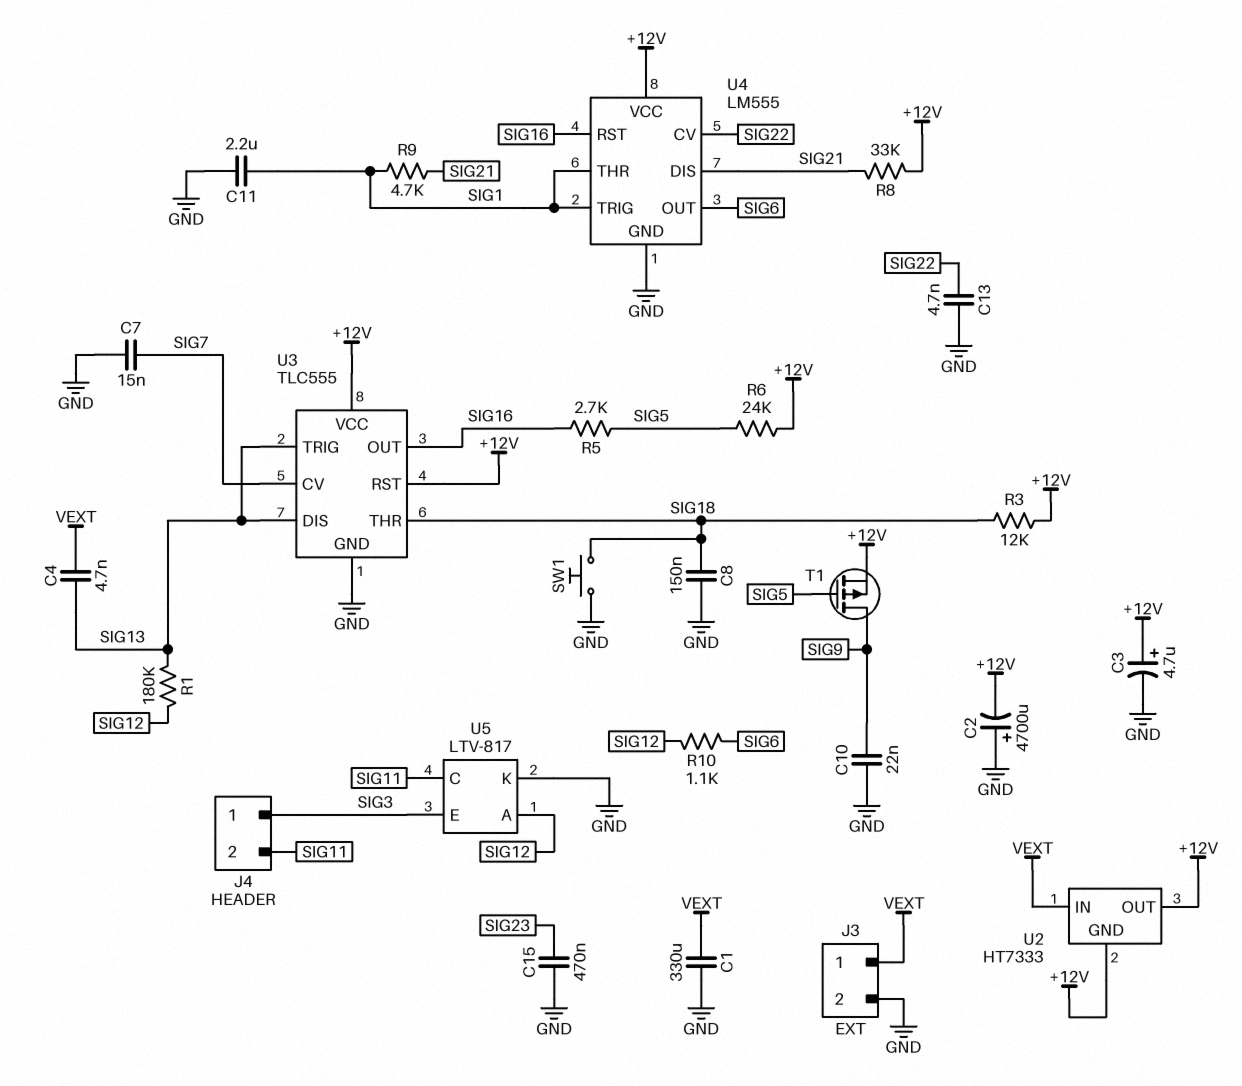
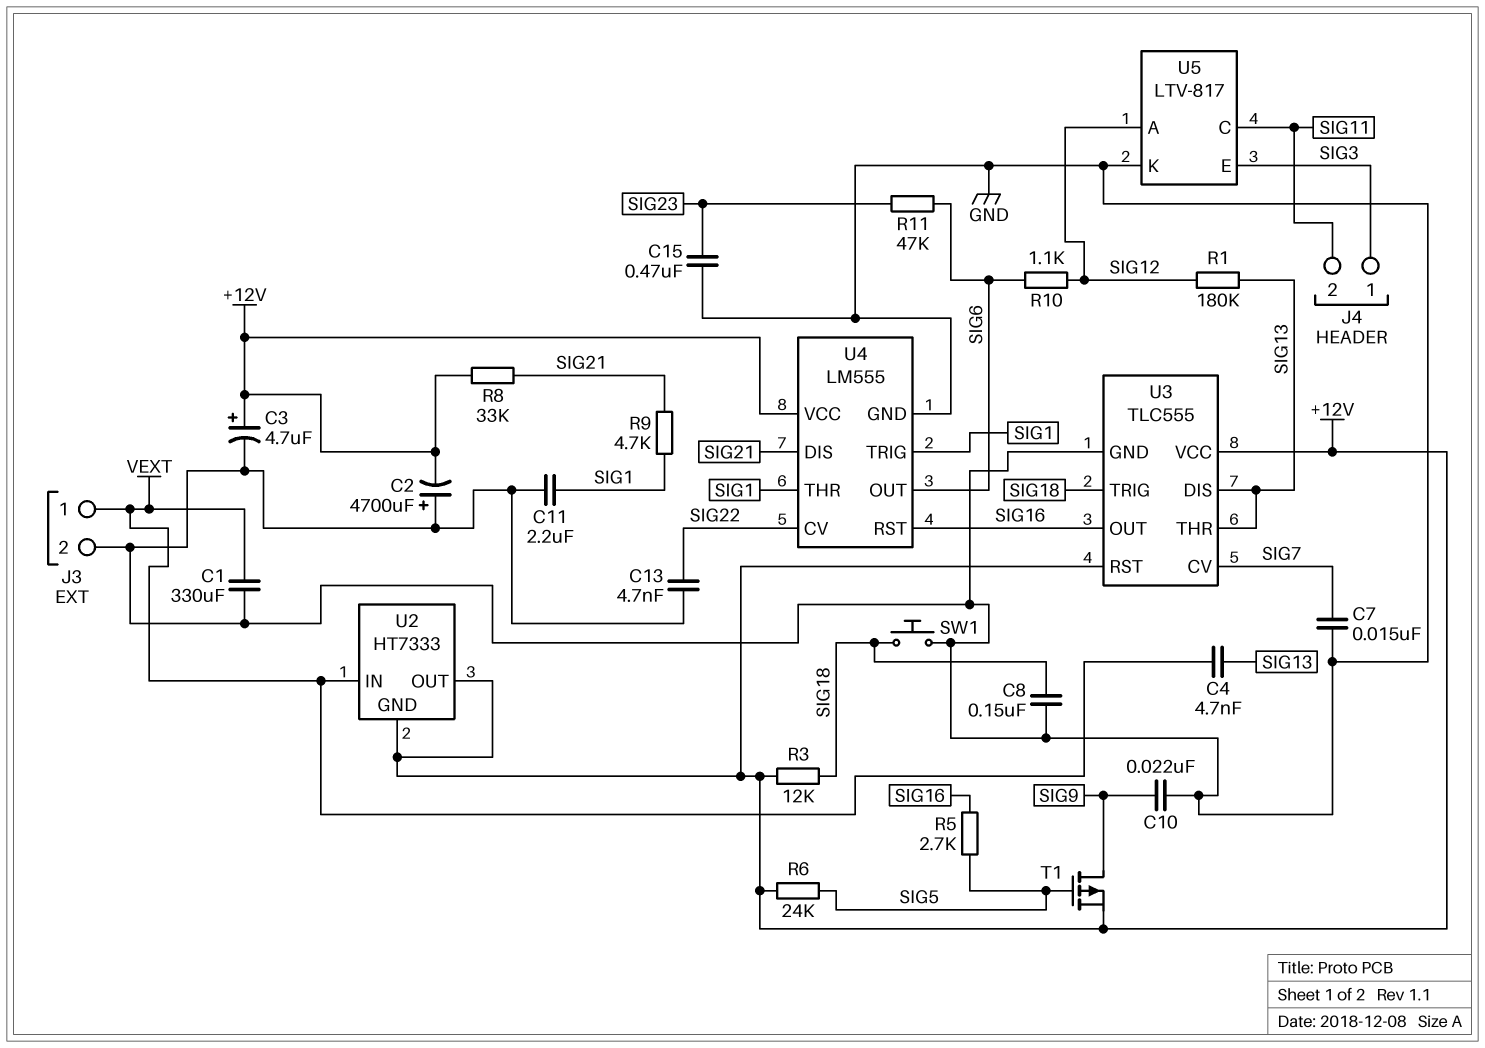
R11: none -> 47k (SIG6, SIG23)
U3 pin THR: SIG18 -> SIG13
U3 pin TRIG: SIG13 -> SIG18

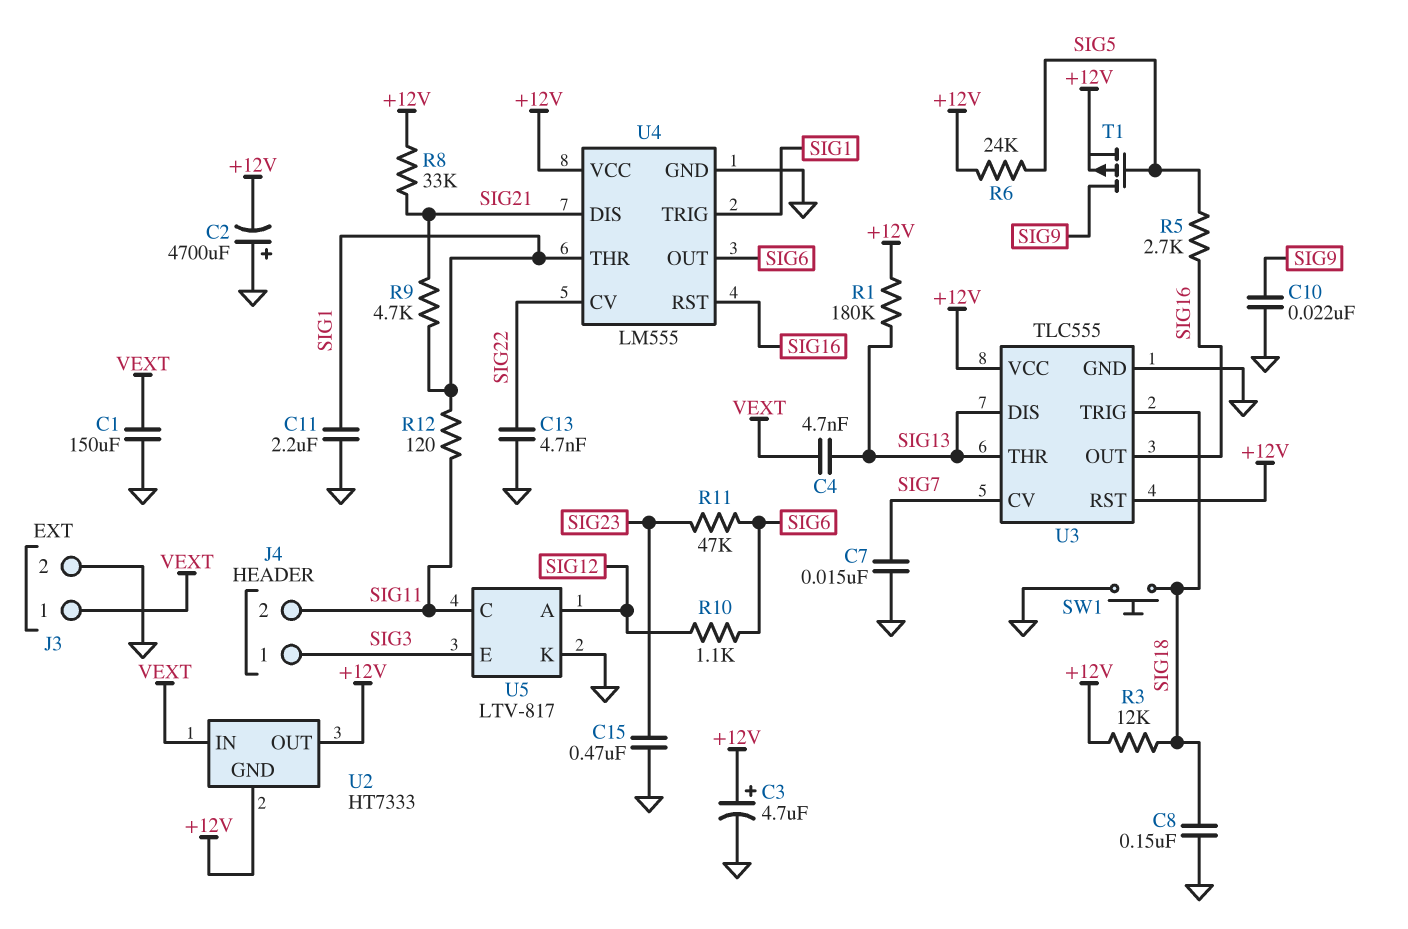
C1: 330uF (GND, VEXT) -> 150uF (GND, VEXT)
R1: 180k (SIG12, SIG13) -> 180k (+12V, SIG13)
R12: none -> 120 (SIG1, SIG11)

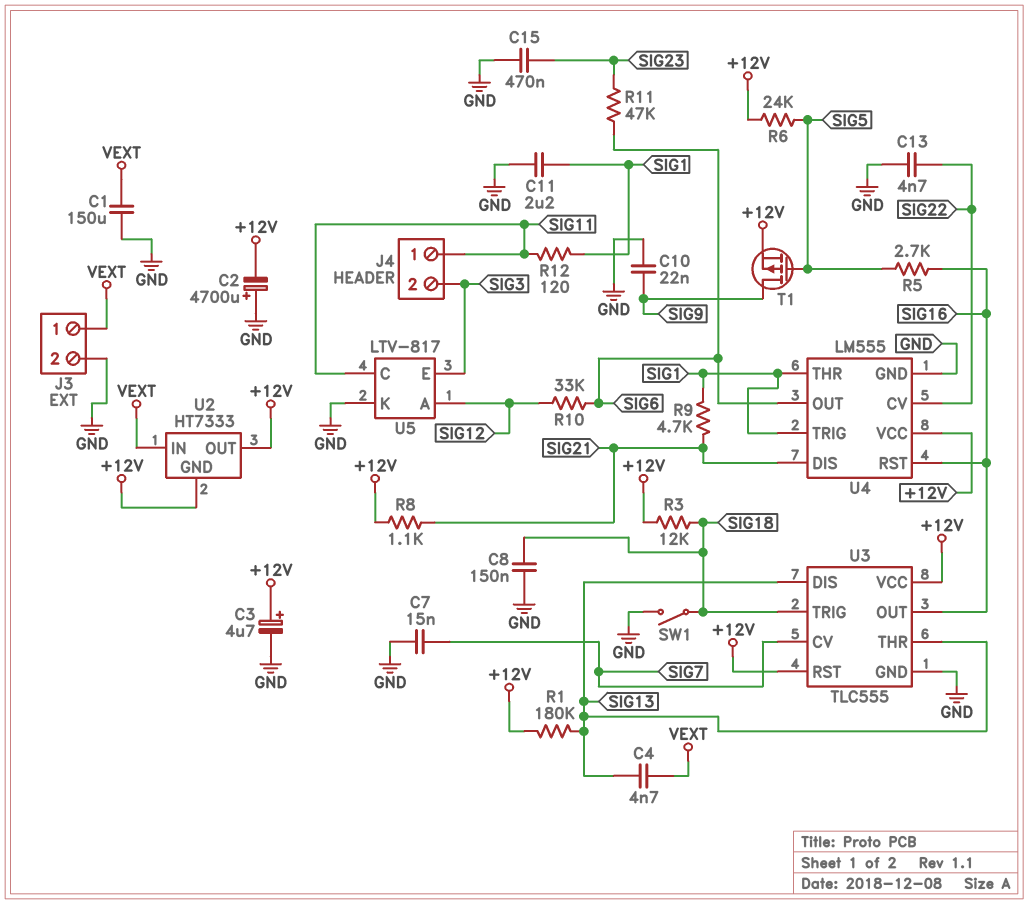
J4 pin 1: SIG3 -> SIG11
J4 pin 2: SIG11 -> SIG3
R8: 33k (+12V, SIG21) -> 1.1k (+12V, SIG21)
R10: 1.1k (SIG6, SIG12) -> 33k (SIG6, SIG12)
SW1: button (GND, SIG18) -> switch (GND, SIG18)

